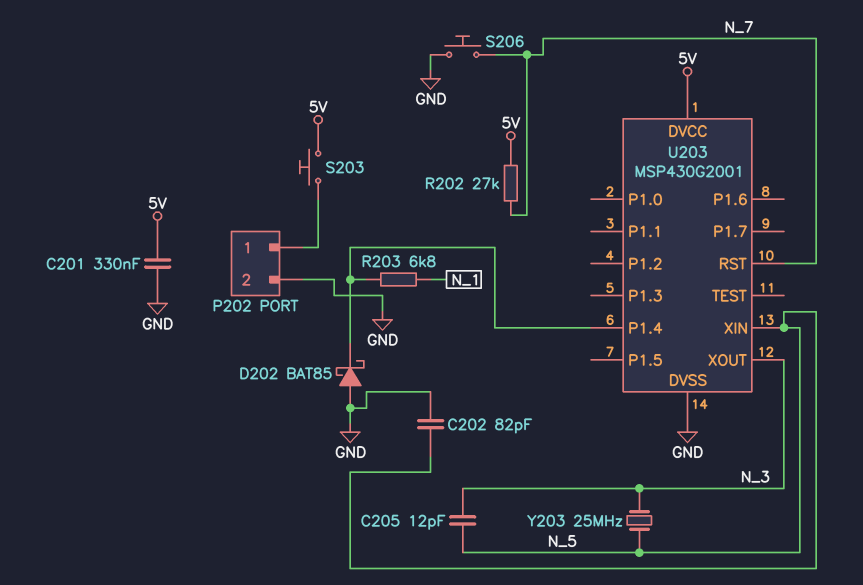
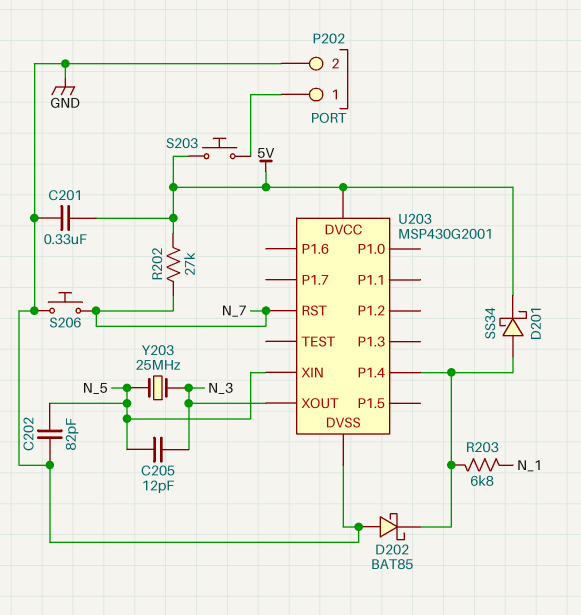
D201: none -> schottky SS34 (A U203/P1.4, K 5V)

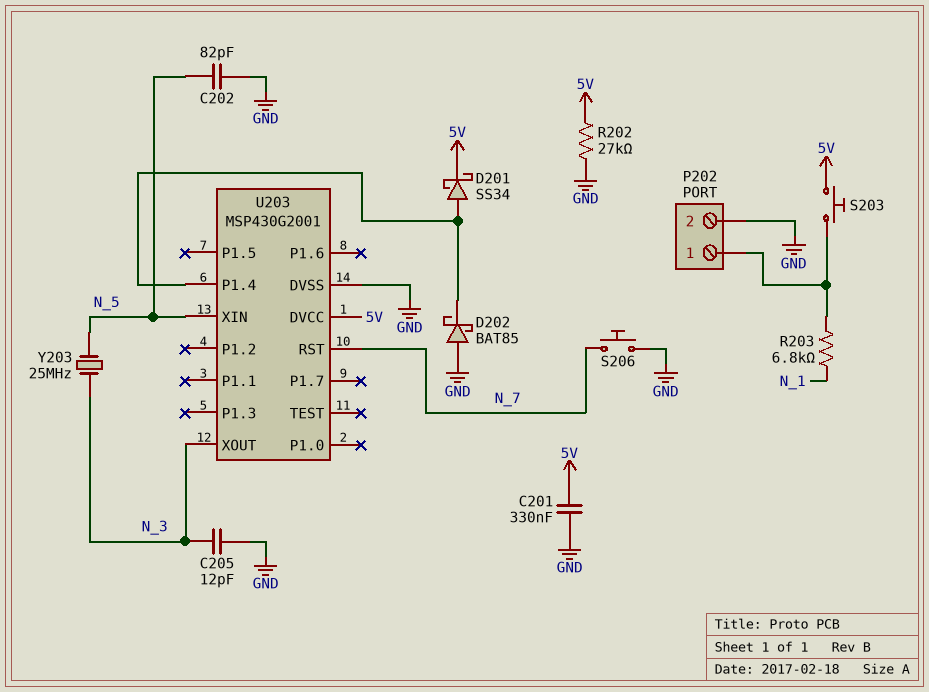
C205: 12pF (N_3, N_5) -> 12pF (GND, N_3)
R202: 27k (5V, N_7) -> 27k (5V, GND)
R203: 6.8k (N_1, U203/P1.4) -> 6.8k (N_1, P202/1)

